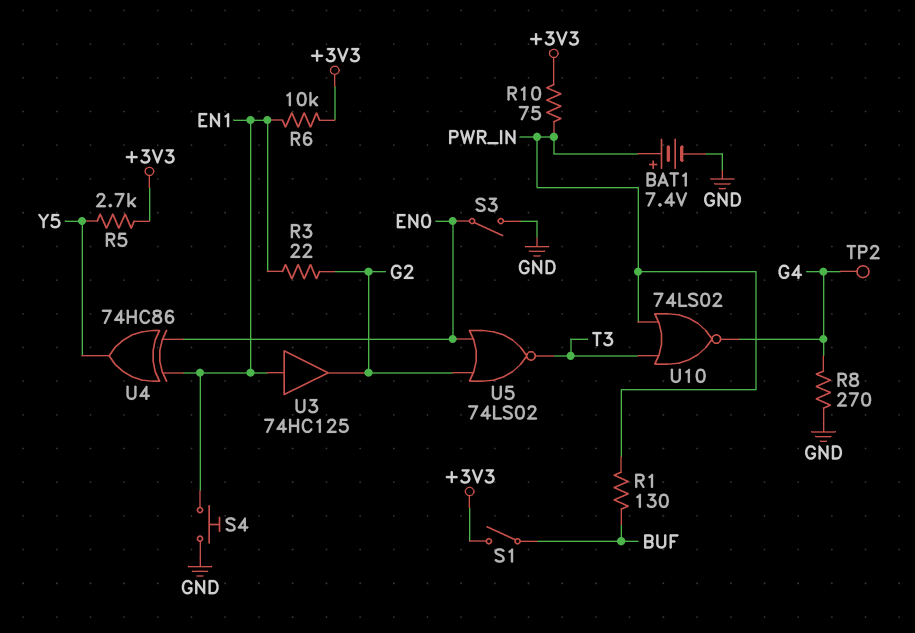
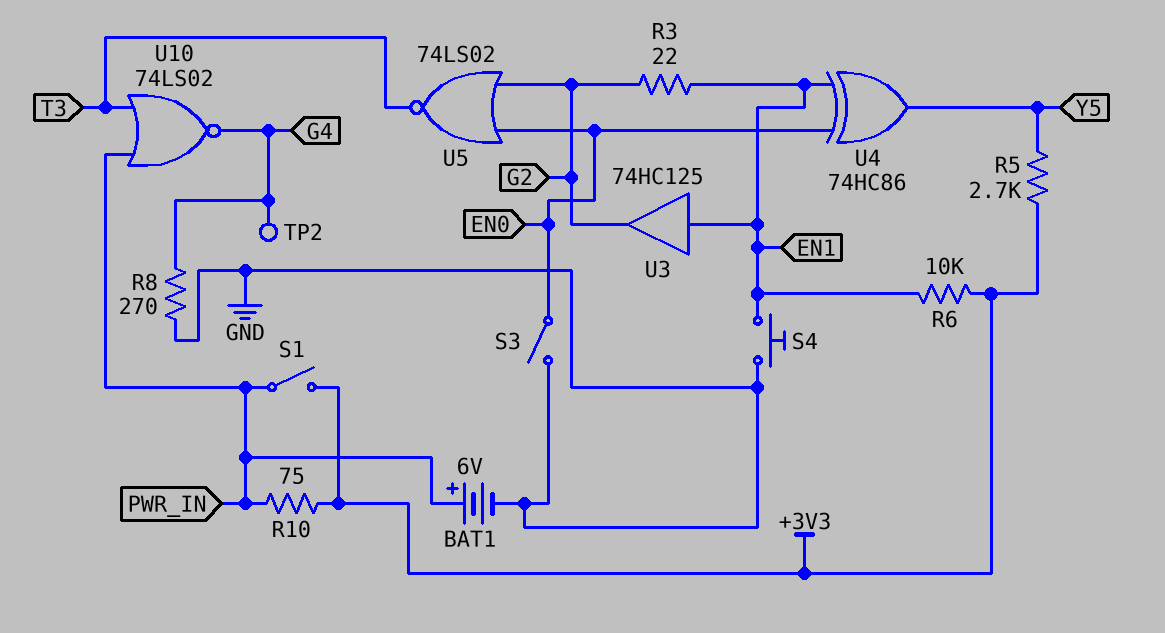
BAT1: 7.4V (plus PWR_IN, minus GND) -> 6V (plus PWR_IN, minus GND)
R1: 130 (BUF, PWR_IN) -> none
S1: switch (+3V3, BUF) -> switch (+3V3, PWR_IN)

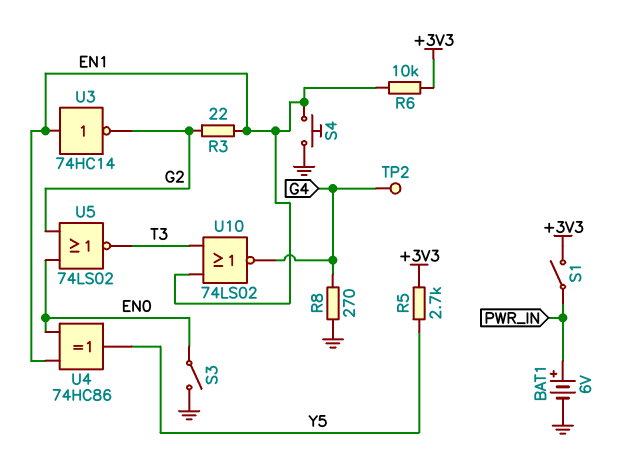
R10: 75 (+3V3, PWR_IN) -> none
U3: buffer 74HC125 (in EN1, out G2) -> NOT 74HC14 (in EN1, out G2)
U10: NOR 74LS02 (in PWR_IN, in T3, out G4) -> NOR 74LS02 (in EN1, in T3, out G4)

